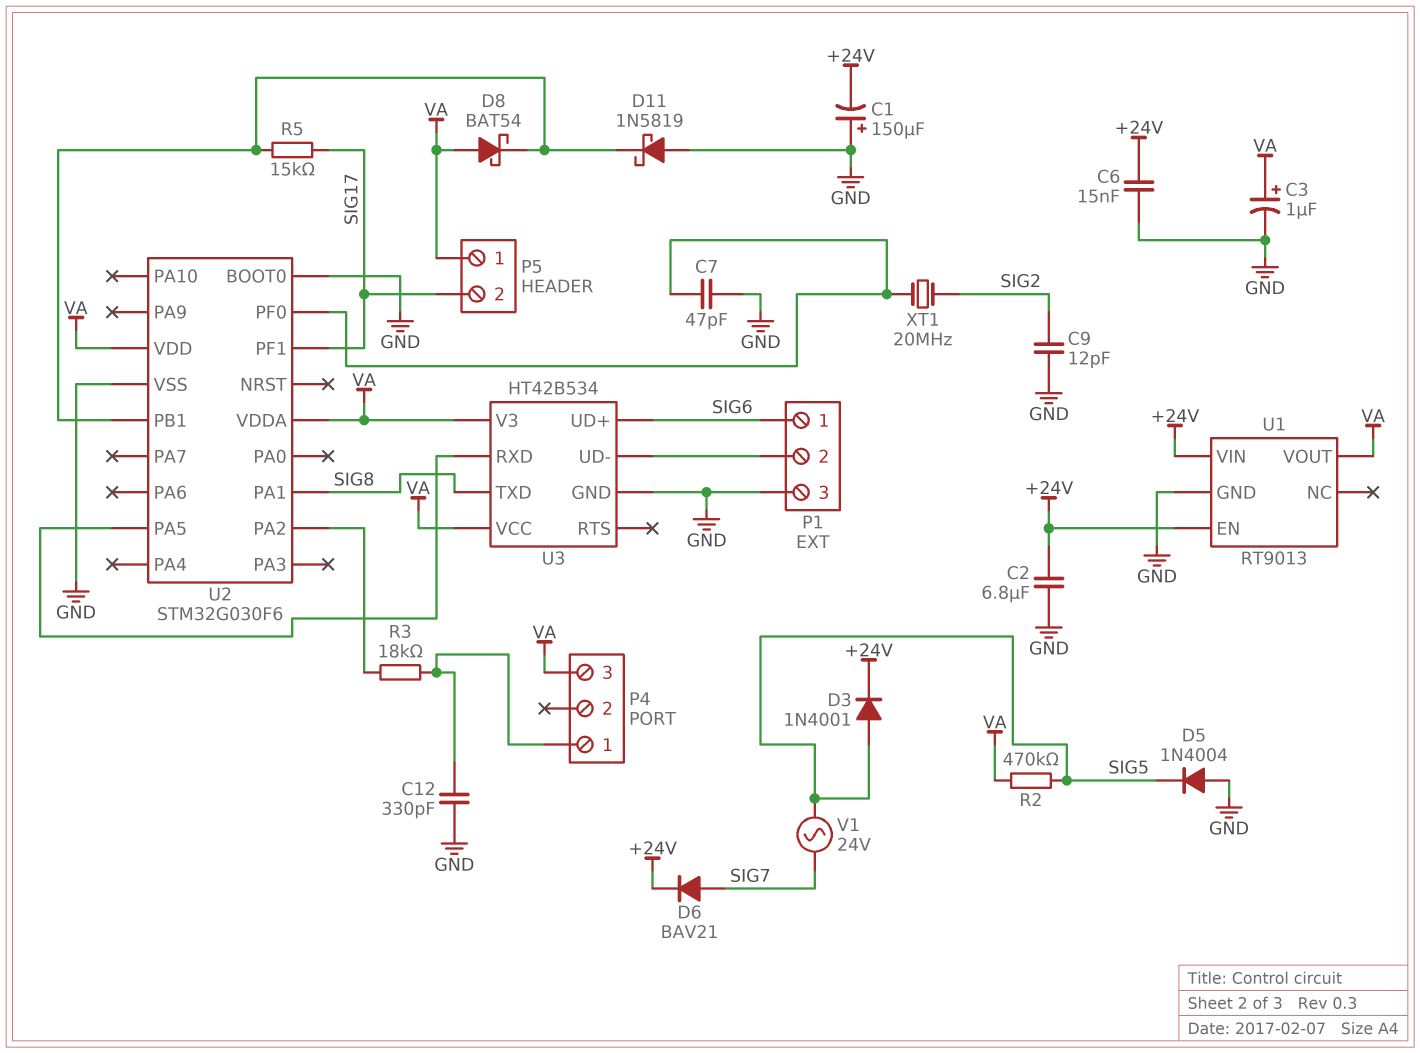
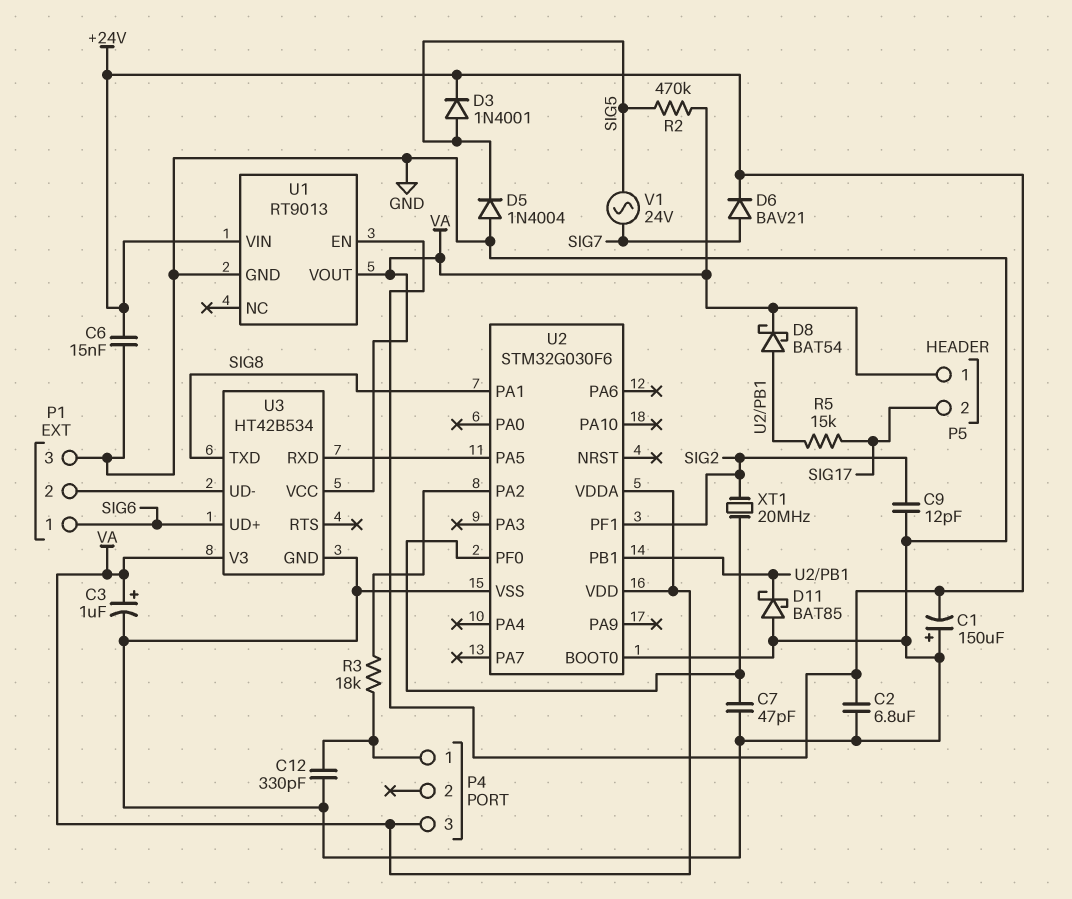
D8: schottky BAT54 (A VA, K U2/PB1) -> schottky BAT54 (A U2/PB1, K VA)
D11: schottky 1N5819 (A GND, K U2/PB1) -> schottky BAT85 (A GND, K U2/PB1)
U2 pin PF1: SIG17 -> SIG2

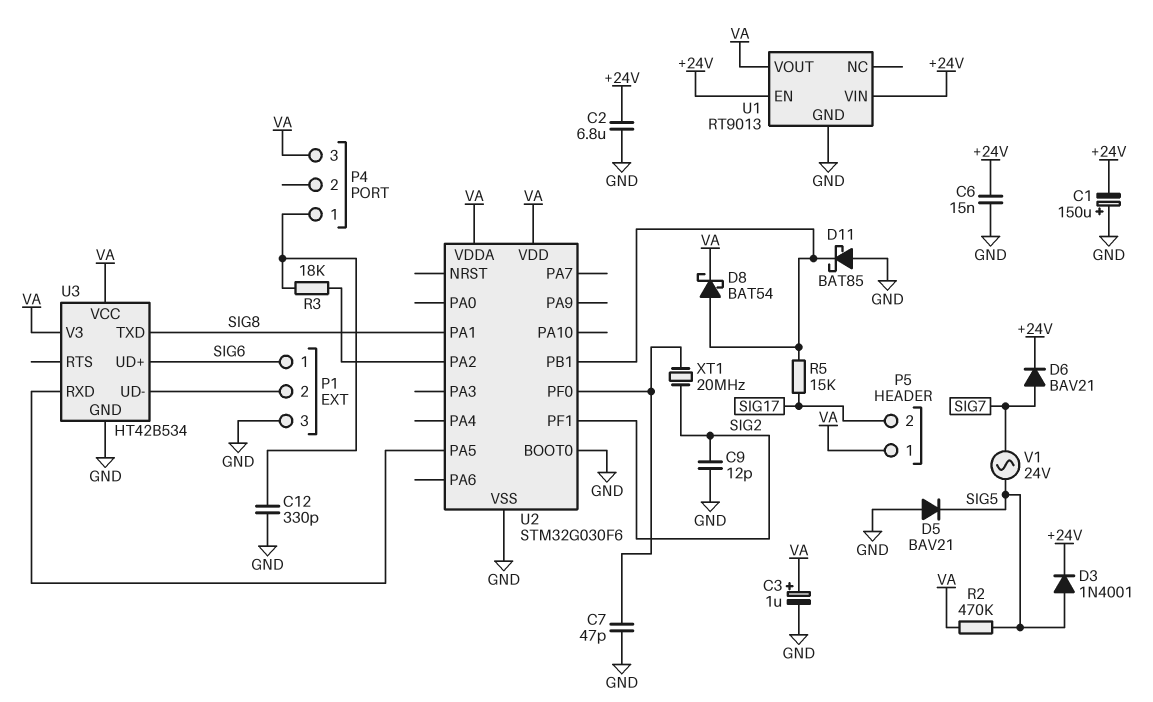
D5: diode 1N4004 (A GND, K SIG5) -> diode BAV21 (A GND, K SIG5)

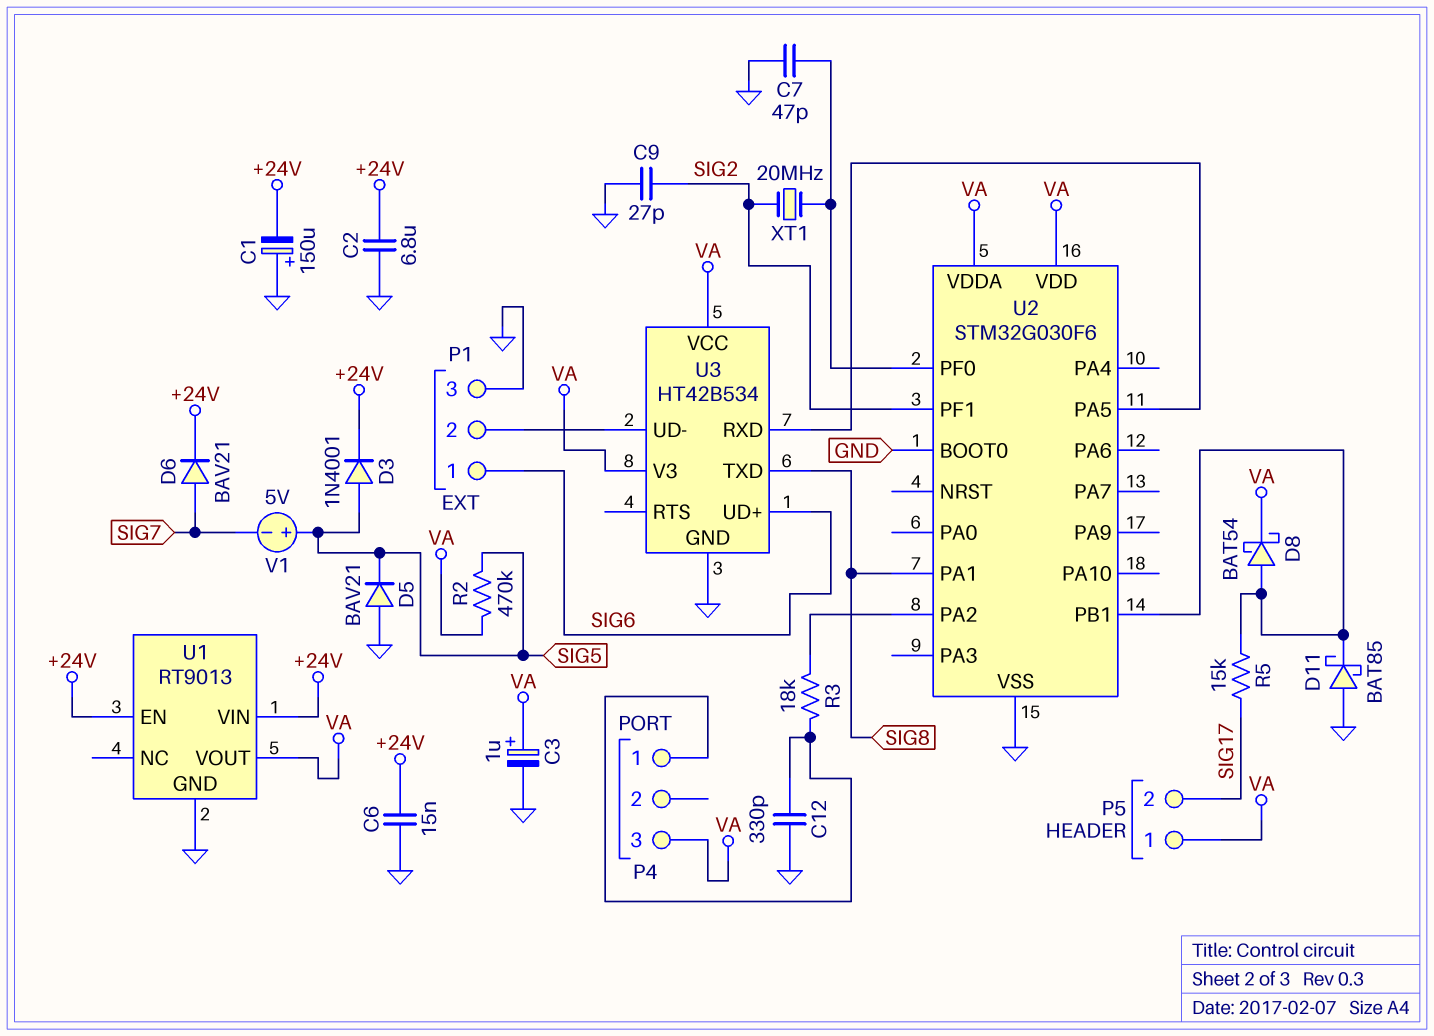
C9: 12pF (GND, SIG2) -> 27pF (GND, SIG2)
V1: AC 24V (SIG5, SIG7) -> 5V (plus SIG5, minus SIG7)

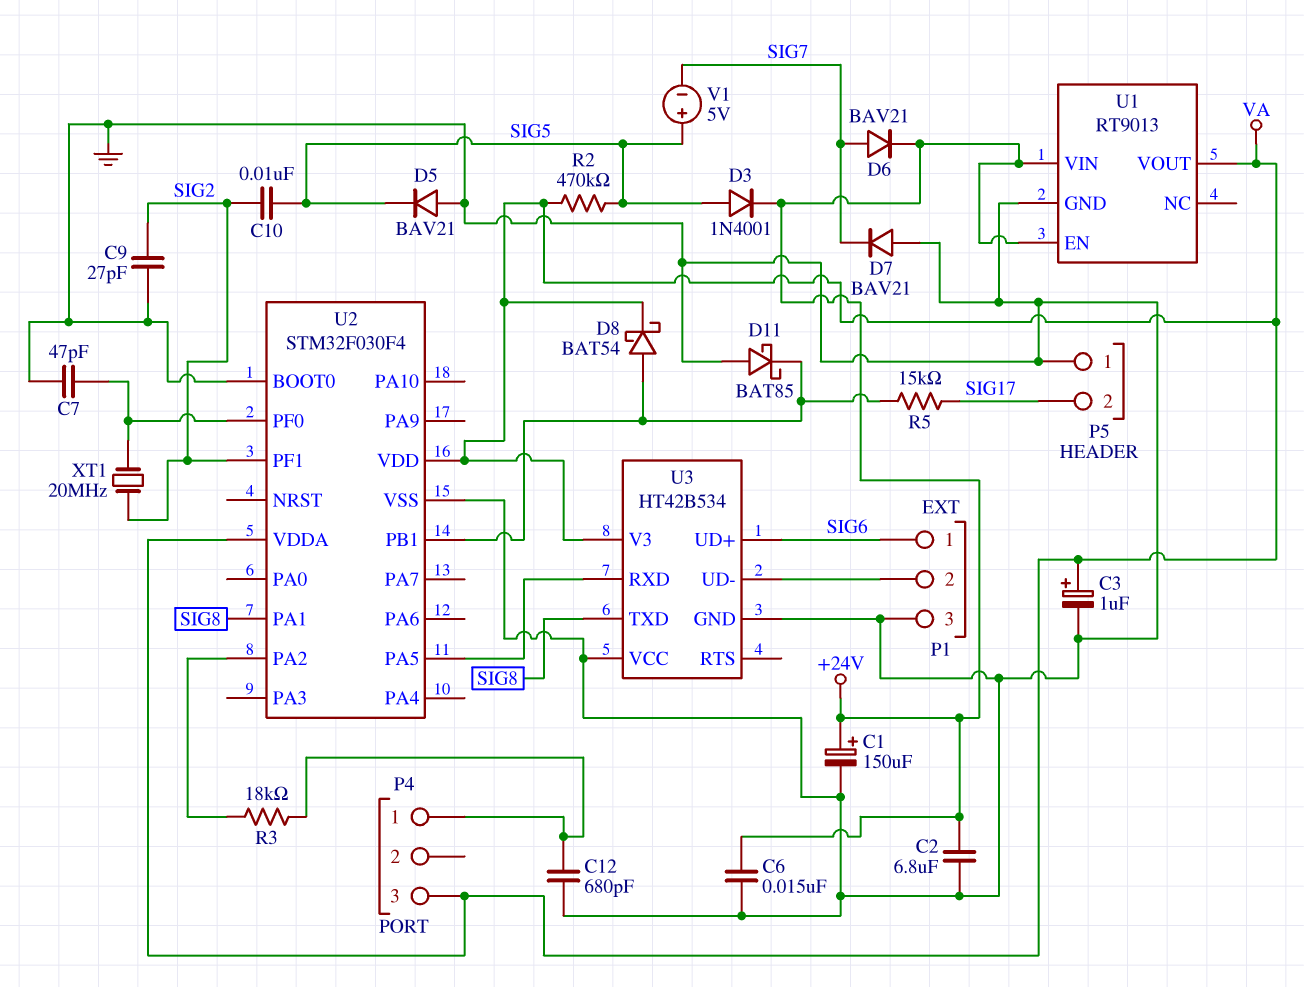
C1: 150uF (plus GND, minus +24V) -> 150uF (plus +24V, minus GND)
C10: none -> 10nF (SIG2, SIG5)
C12: 330pF (GND, P4/1) -> 680pF (GND, P4/1)
D7: none -> diode BAV21 (A GND, K SIG7)
P5 pin 1: VA -> GND
U2: STM32G030F6 -> STM32F030F4
U3 pin VCC: VA -> GND

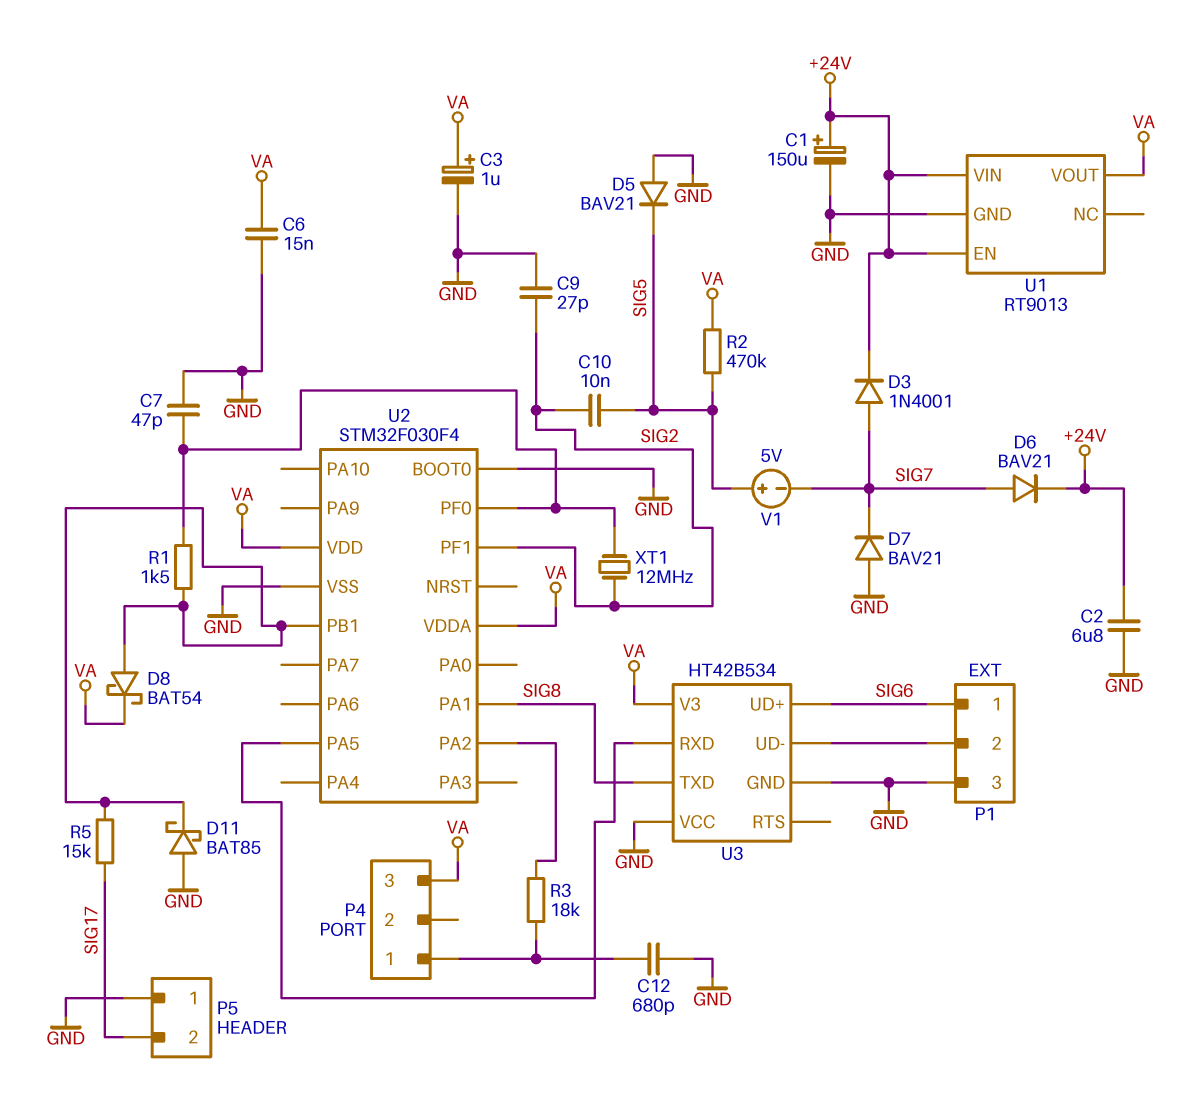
C6: 15nF (+24V, GND) -> 15nF (GND, VA)
D3: diode 1N4001 (A SIG5, K +24V) -> diode 1N4001 (A SIG7, K +24V)
R1: none -> 1.5k (U2/PB1, U2/PF0)
XT1: 20MHz (SIG2, U2/PF0) -> 12MHz (SIG2, U2/PF0)

